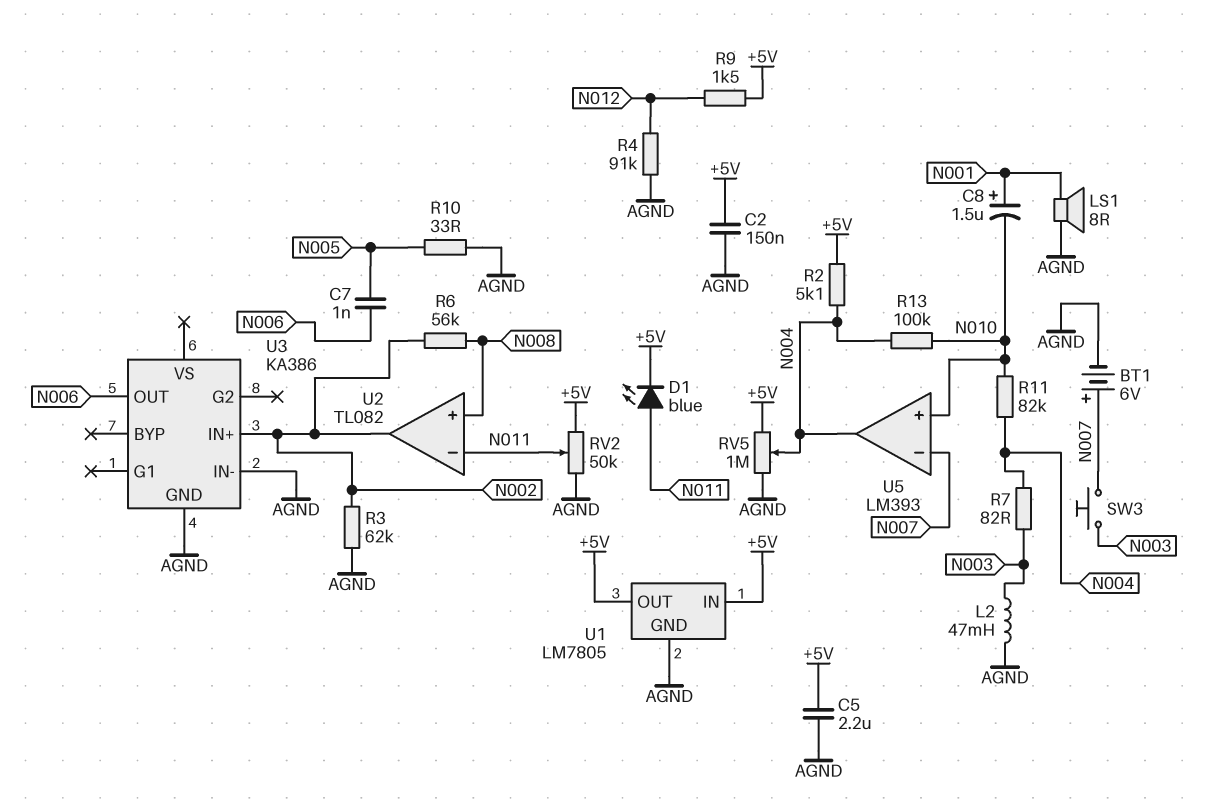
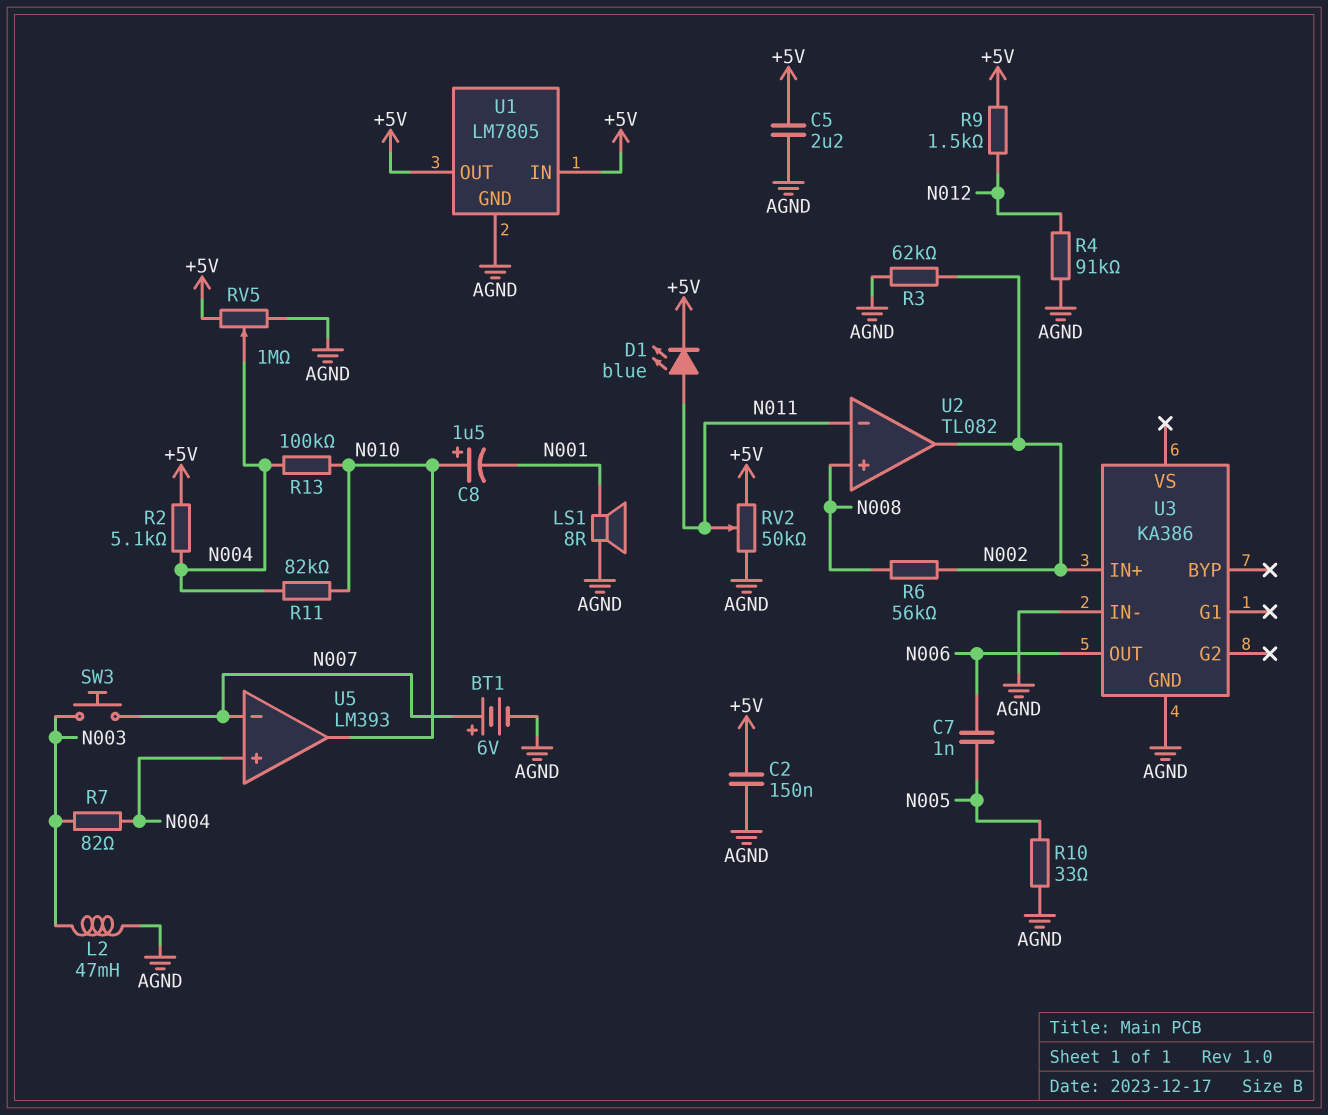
C8: 1.5uF (plus N001, minus N010) -> 1.5uF (plus N010, minus N001)
U5 pin in+: N010 -> N004
U5 pin out: N004 -> N010

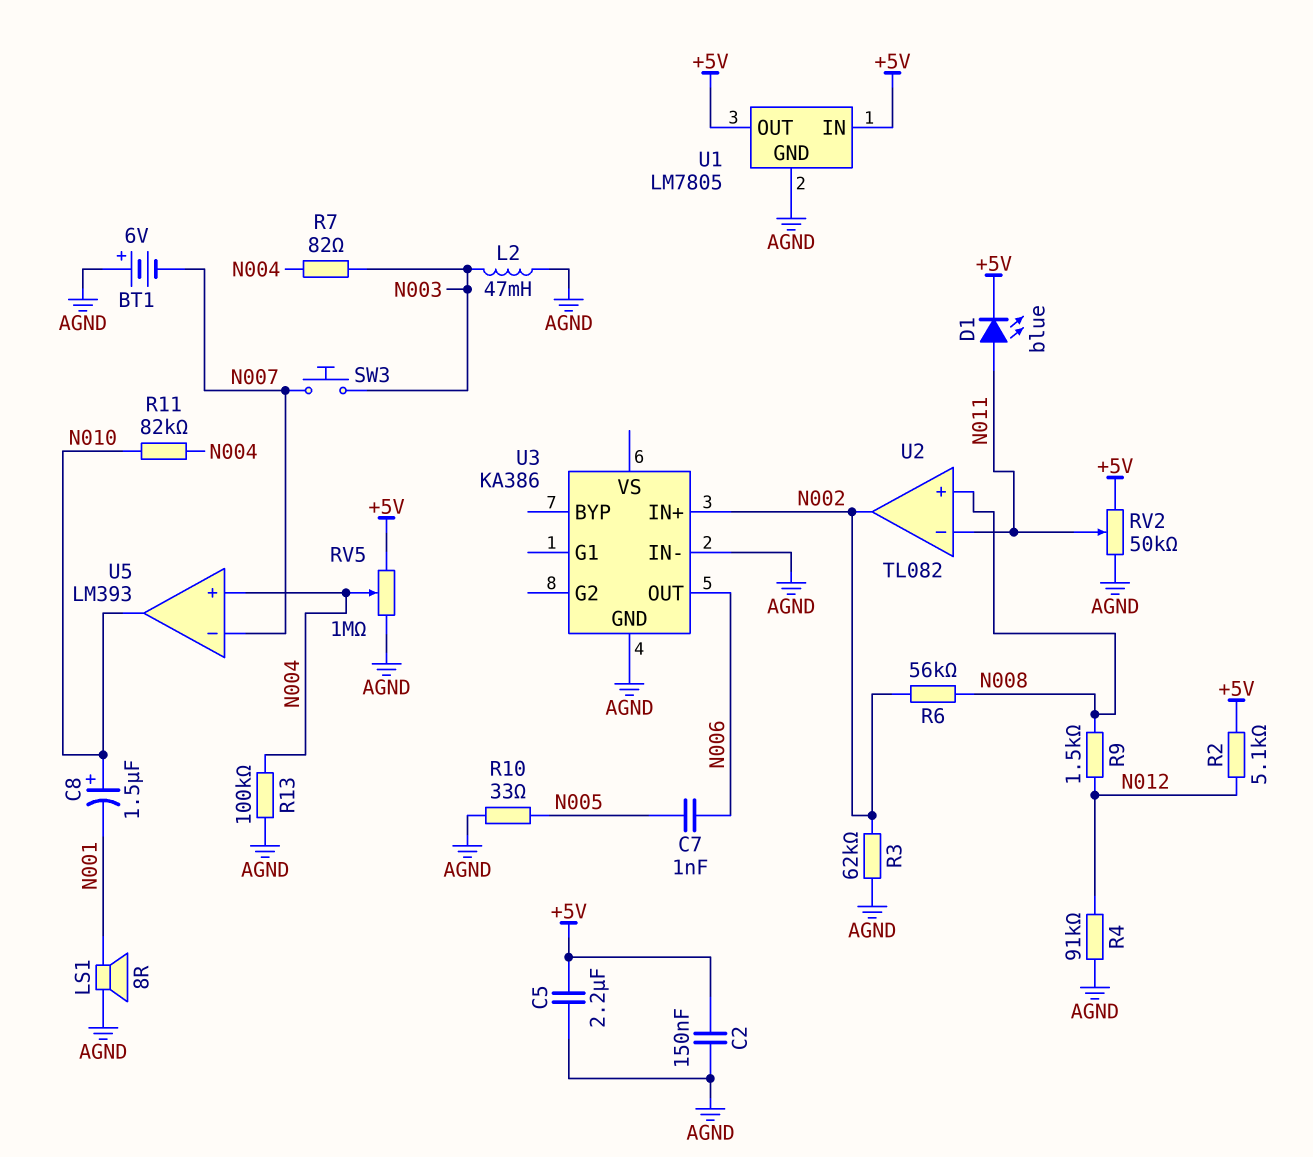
BT1: 6V (plus N007, minus AGND) -> 6V (plus AGND, minus N007)
R2: 5.1k (+5V, N004) -> 5.1k (+5V, N012)
R9: 1.5k (+5V, N012) -> 1.5k (N008, N012)
R13: 100k (N004, N010) -> 100k (AGND, N004)

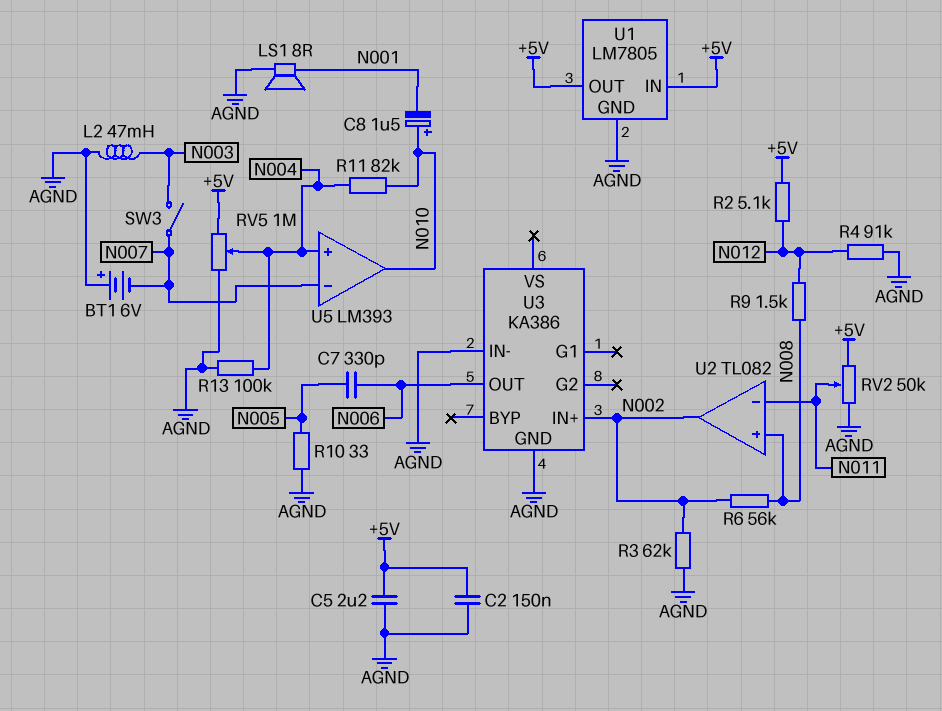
C7: 1nF (N005, N006) -> 330pF (N005, N006)
D1: LED blue (A N011, K +5V) -> none
R7: 82 (N003, N004) -> none
SW3: button (N003, N007) -> switch (N003, N007)

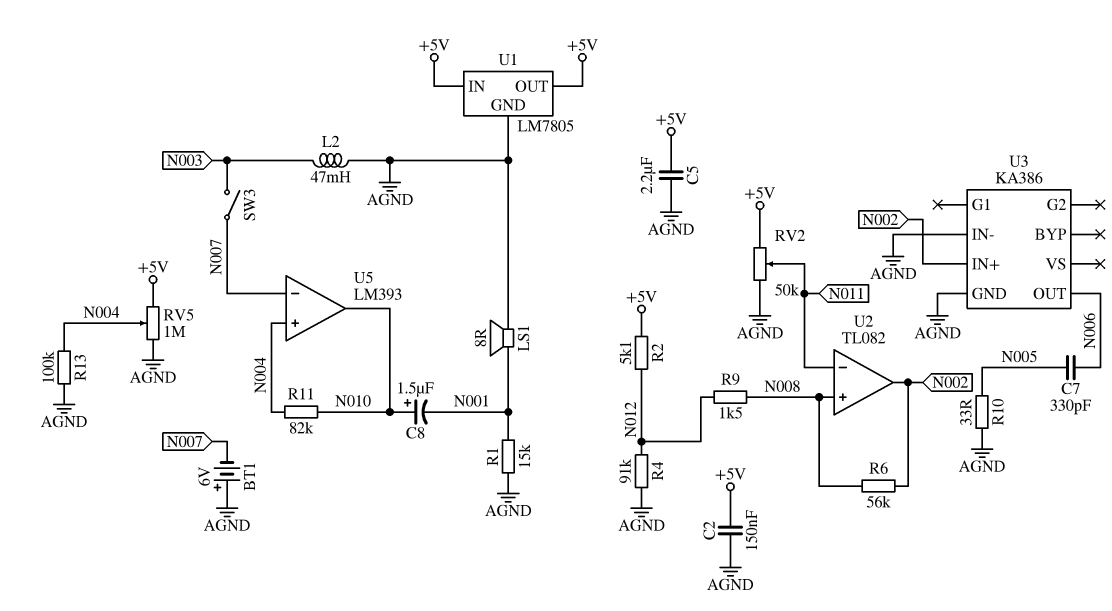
R1: none -> 15k (AGND, N001)
R3: 62k (AGND, N002) -> none

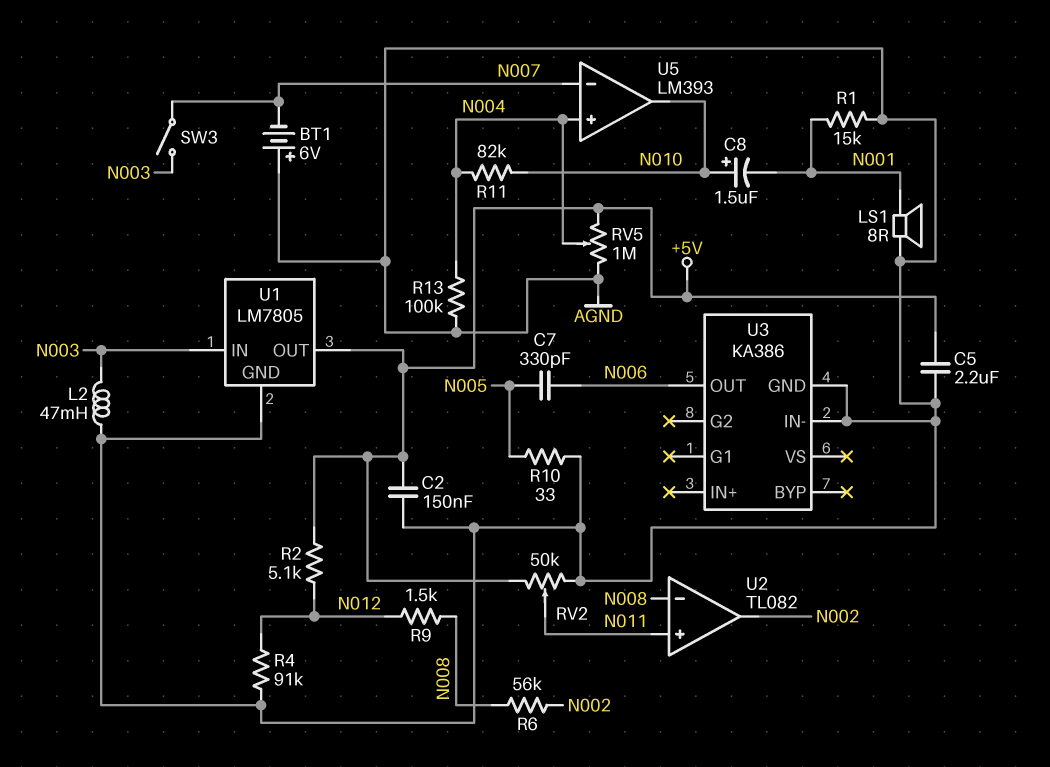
U1 pin IN: +5V -> N003
U2 pin in+: N008 -> N011
U2 pin in-: N011 -> N008
U3 pin IN+: N002 -> none

